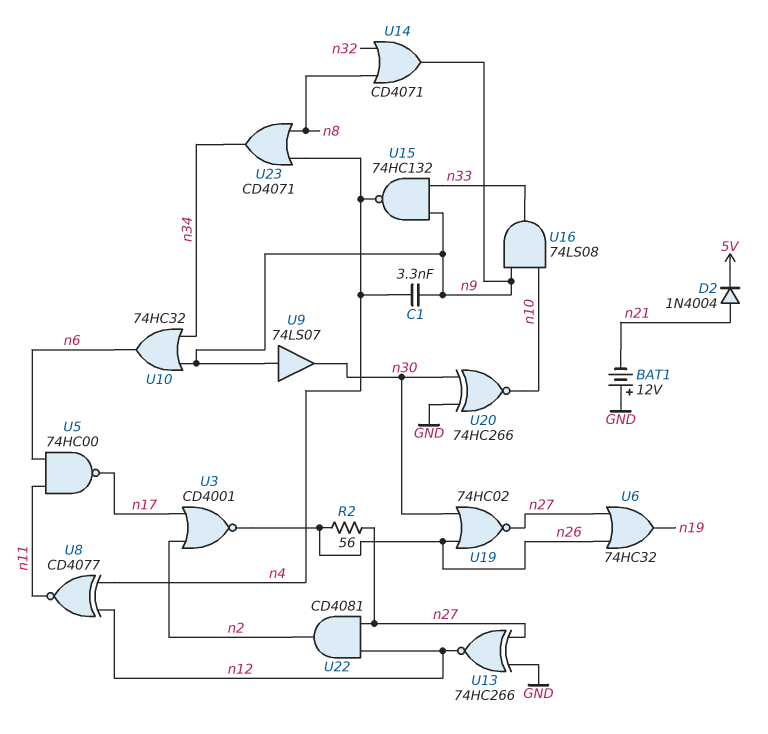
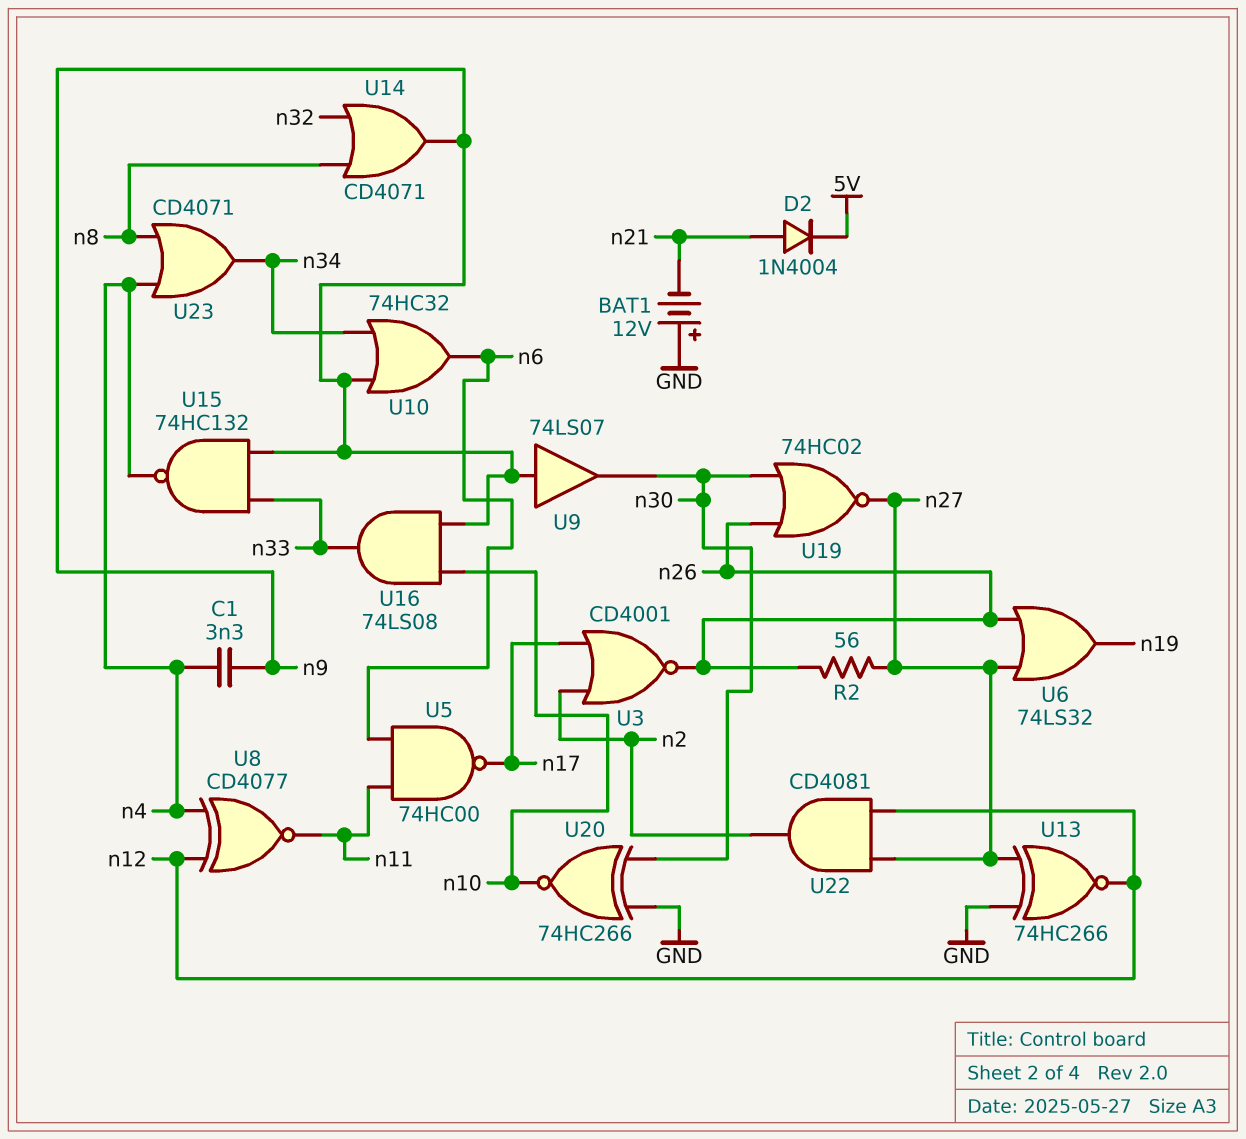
U6: OR 74HC32 (in n26, in n27, out n19) -> OR 74LS32 (in n26, in n27, out n19)

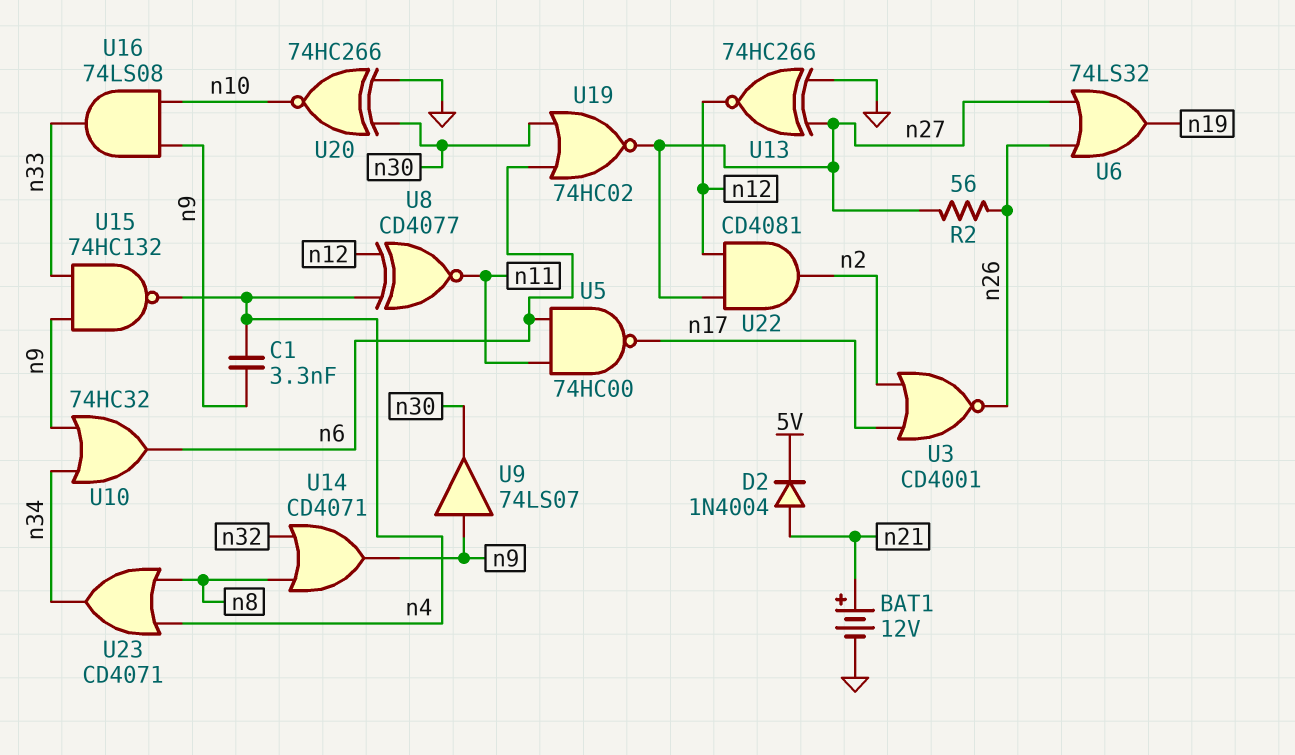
BAT1: 12V (plus GND, minus n21) -> 12V (plus n21, minus GND)
U19: NOR 74HC02 (in n26, in n30, out n27) -> NOR 74HC02 (in n6, in n30, out n27)

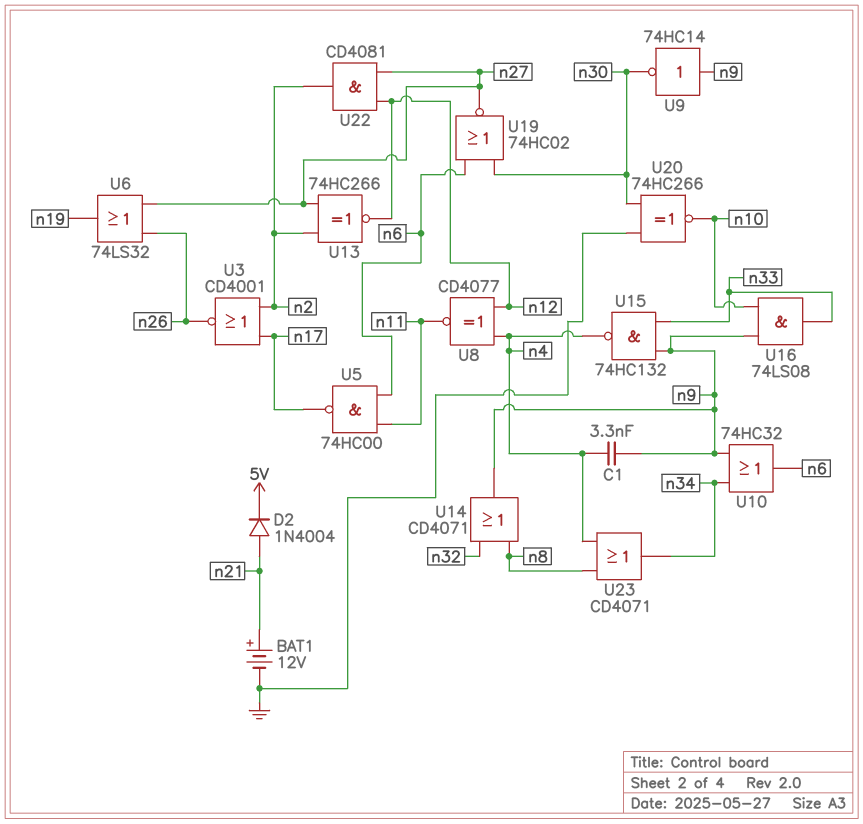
R2: 56 (n26, n27) -> none
U9: buffer 74LS07 (in n9, out n30) -> NOT 74HC14 (in n9, out n30)
U13: XNOR 74HC266 (in GND, in n27, out n12) -> XNOR 74HC266 (in n2, in n27, out n12)

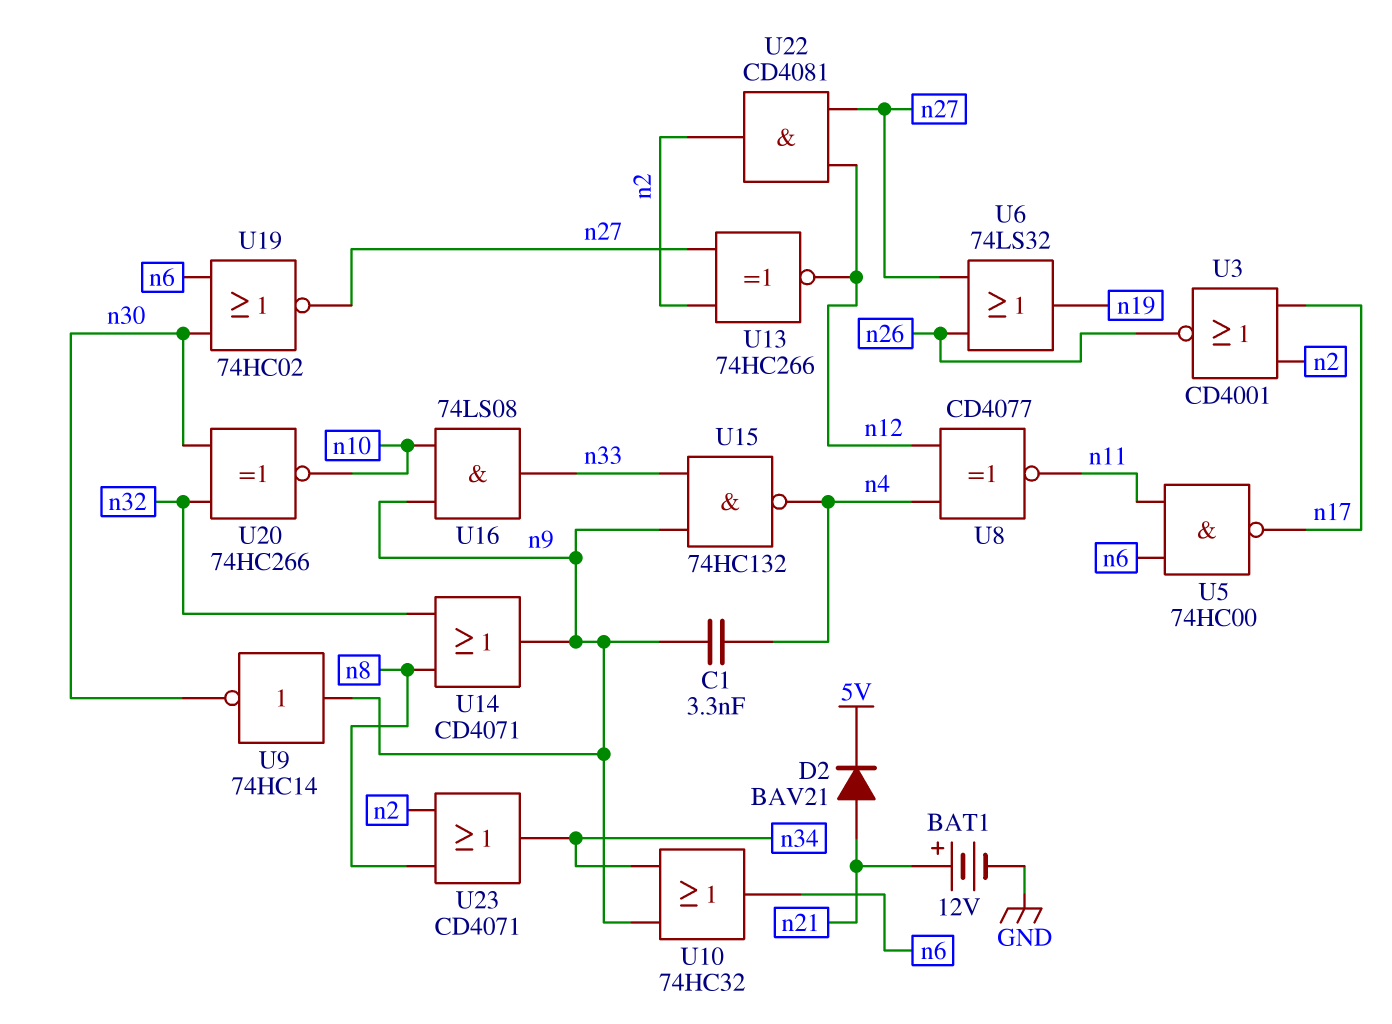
D2: diode 1N4004 (A n21, K 5V) -> diode BAV21 (A n21, K 5V)
U20: XNOR 74HC266 (in GND, in n30, out n10) -> XNOR 74HC266 (in n30, in n32, out n10)
U23: OR CD4071 (in n4, in n8, out n34) -> OR CD4071 (in n2, in n8, out n34)

